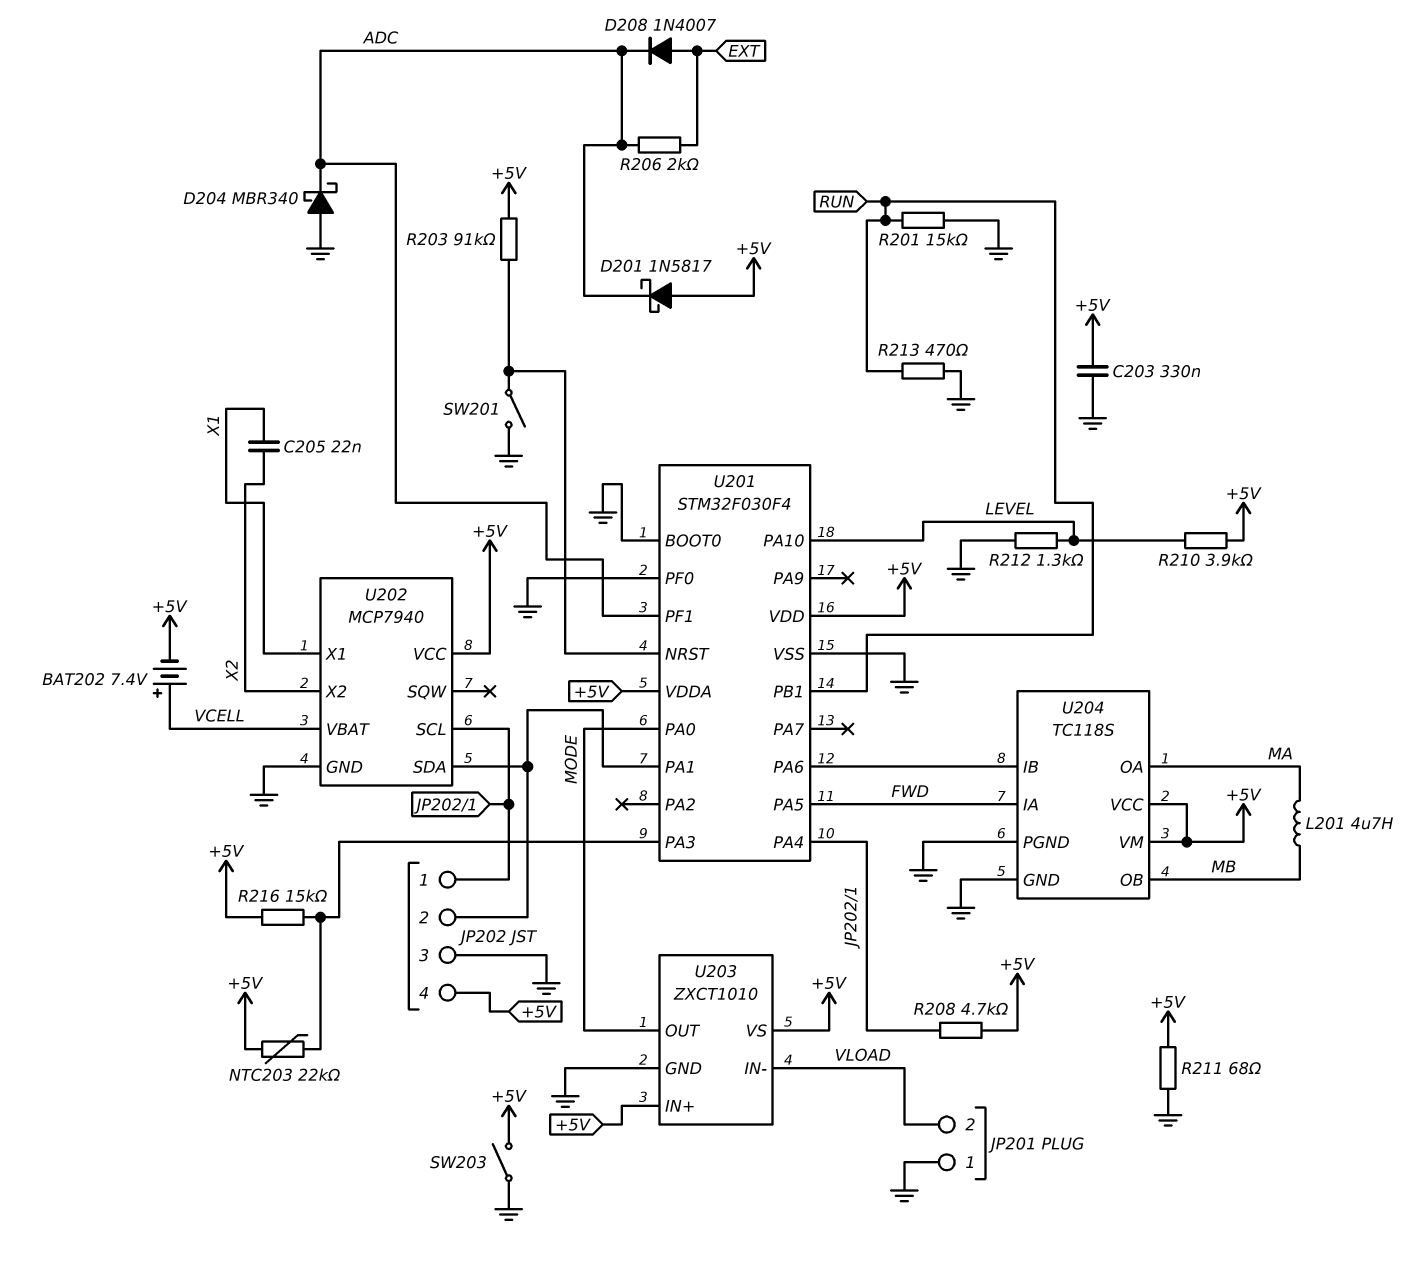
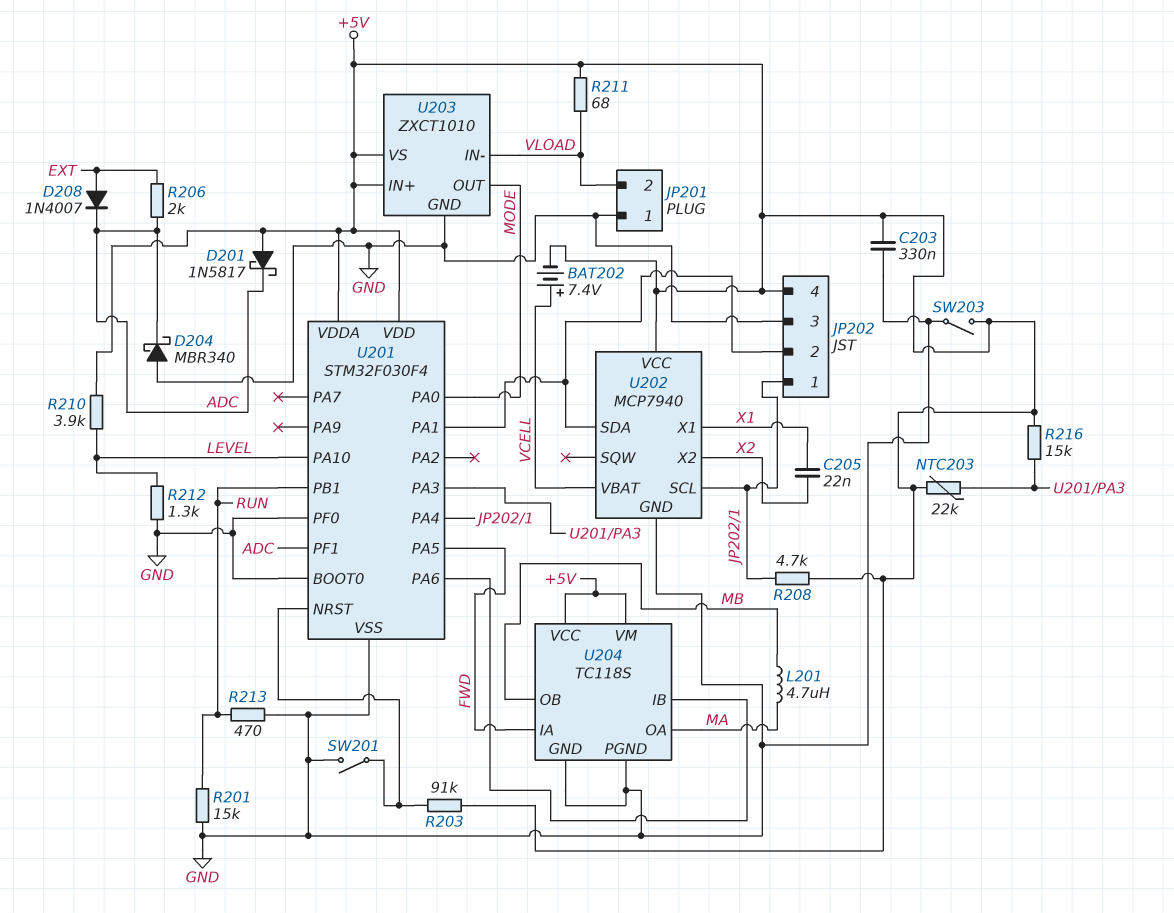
R211: 68 (+5V, GND) -> 68 (+5V, VLOAD)

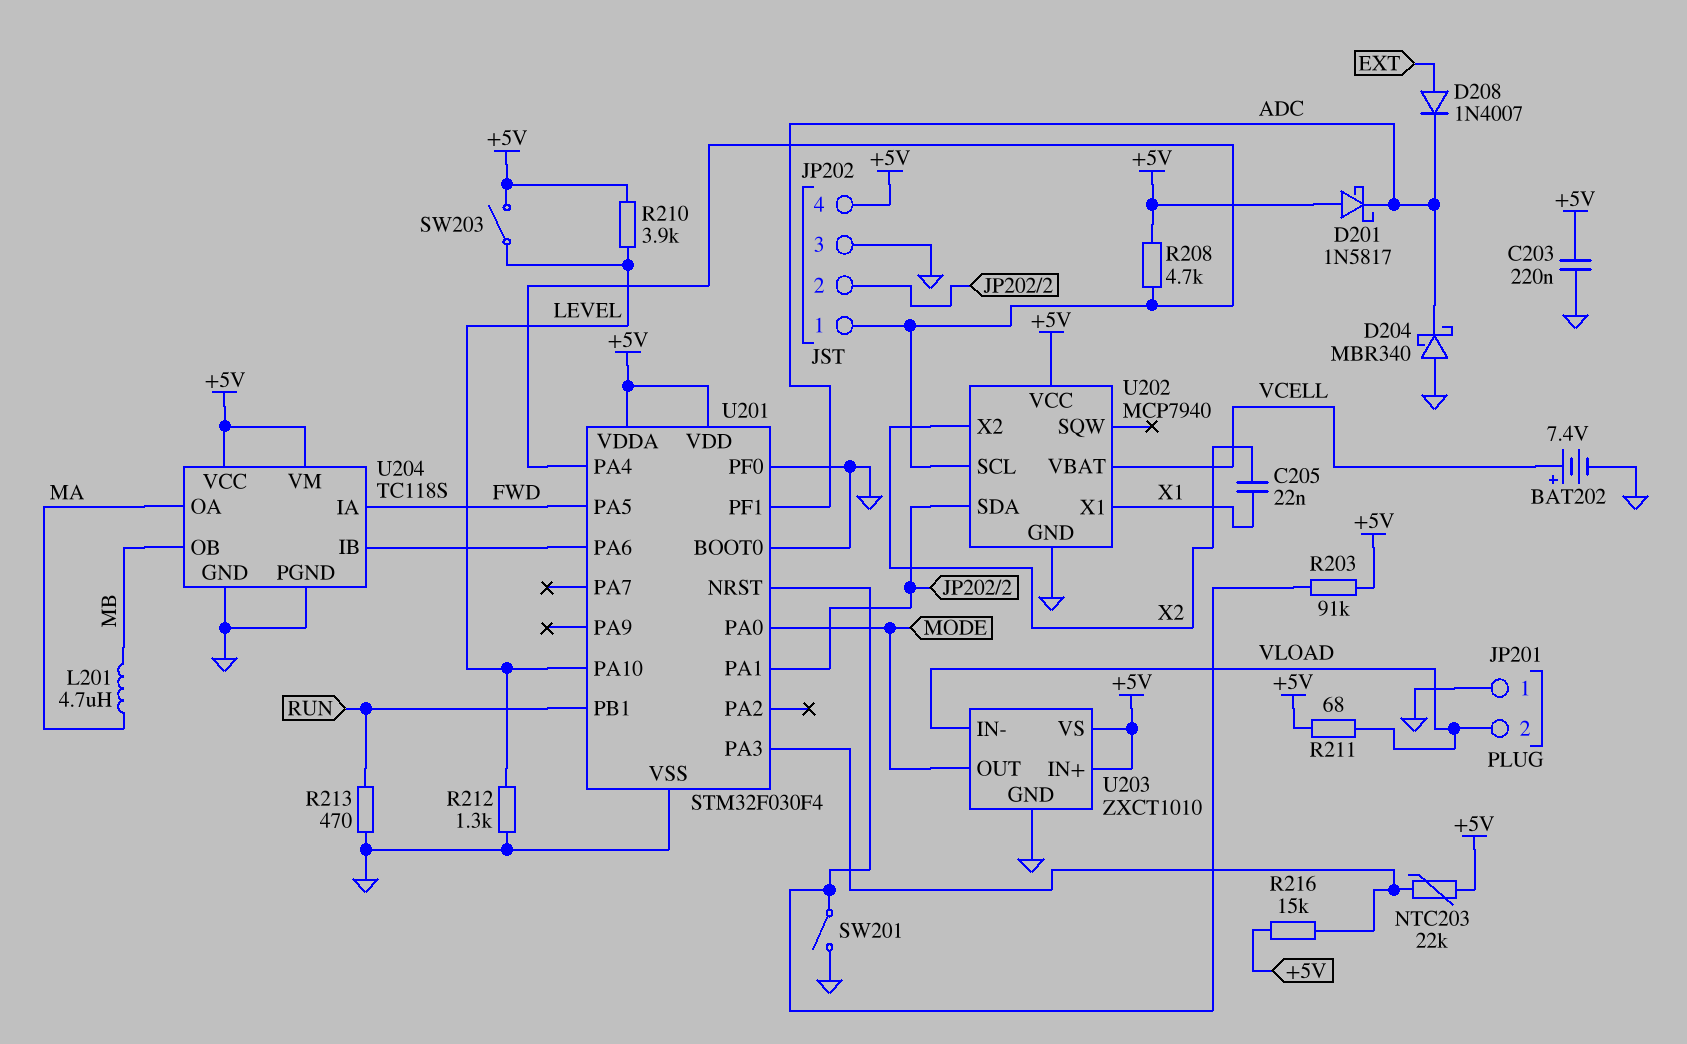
BAT202: 7.4V (plus VCELL, minus +5V) -> 7.4V (plus VCELL, minus GND)
C203: 330nF (+5V, GND) -> 220nF (+5V, GND)
R201: 15k (GND, RUN) -> none
R206: 2k (ADC, EXT) -> none
SW203: switch (+5V, GND) -> switch (+5V, LEVEL)

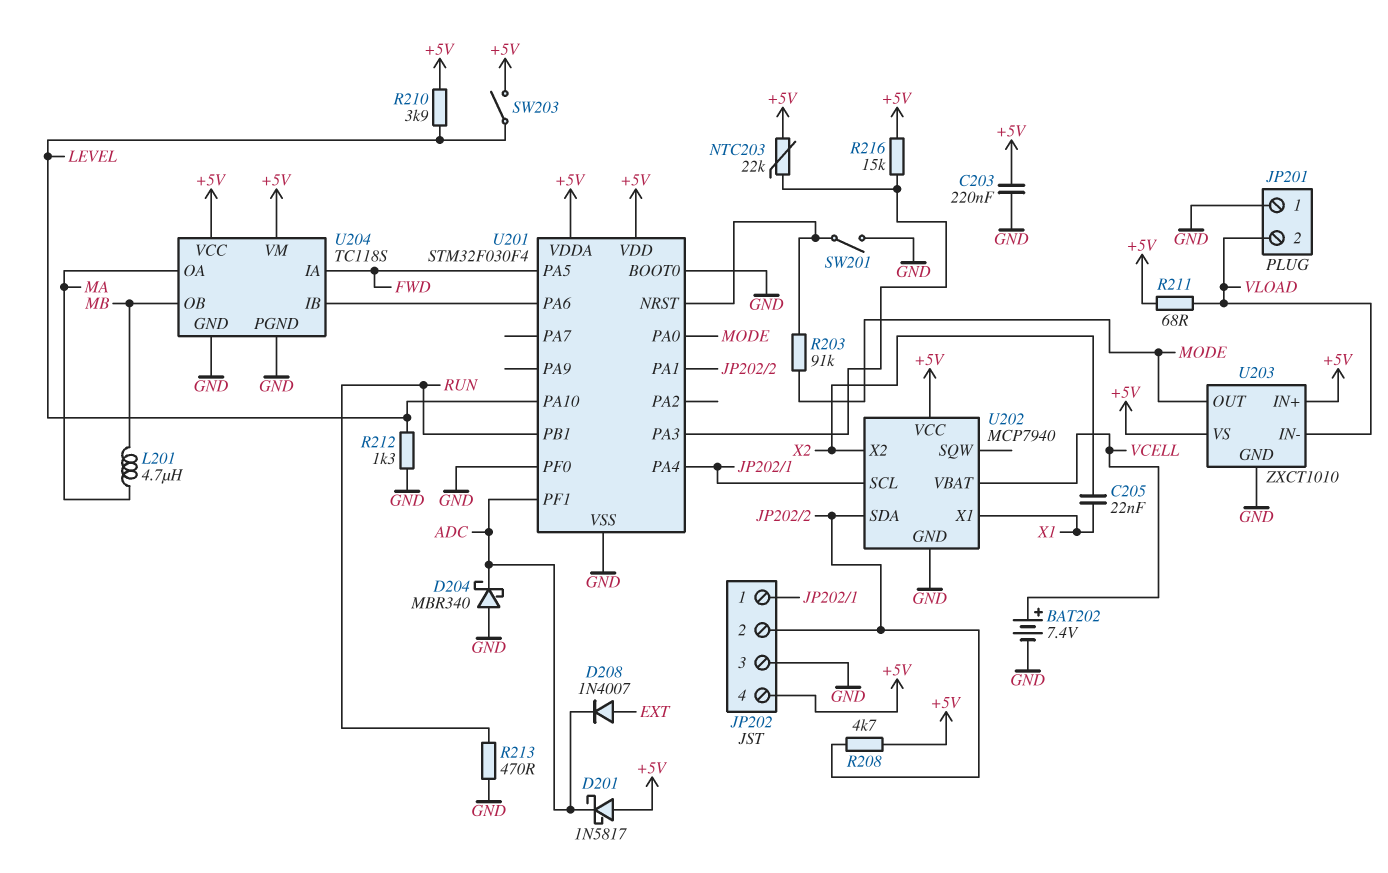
R203: 91k (+5V, U201/NRST) -> 91k (MODE, U201/NRST)
R208: 4.7k (+5V, JP202/1) -> 4.7k (+5V, JP202/2)

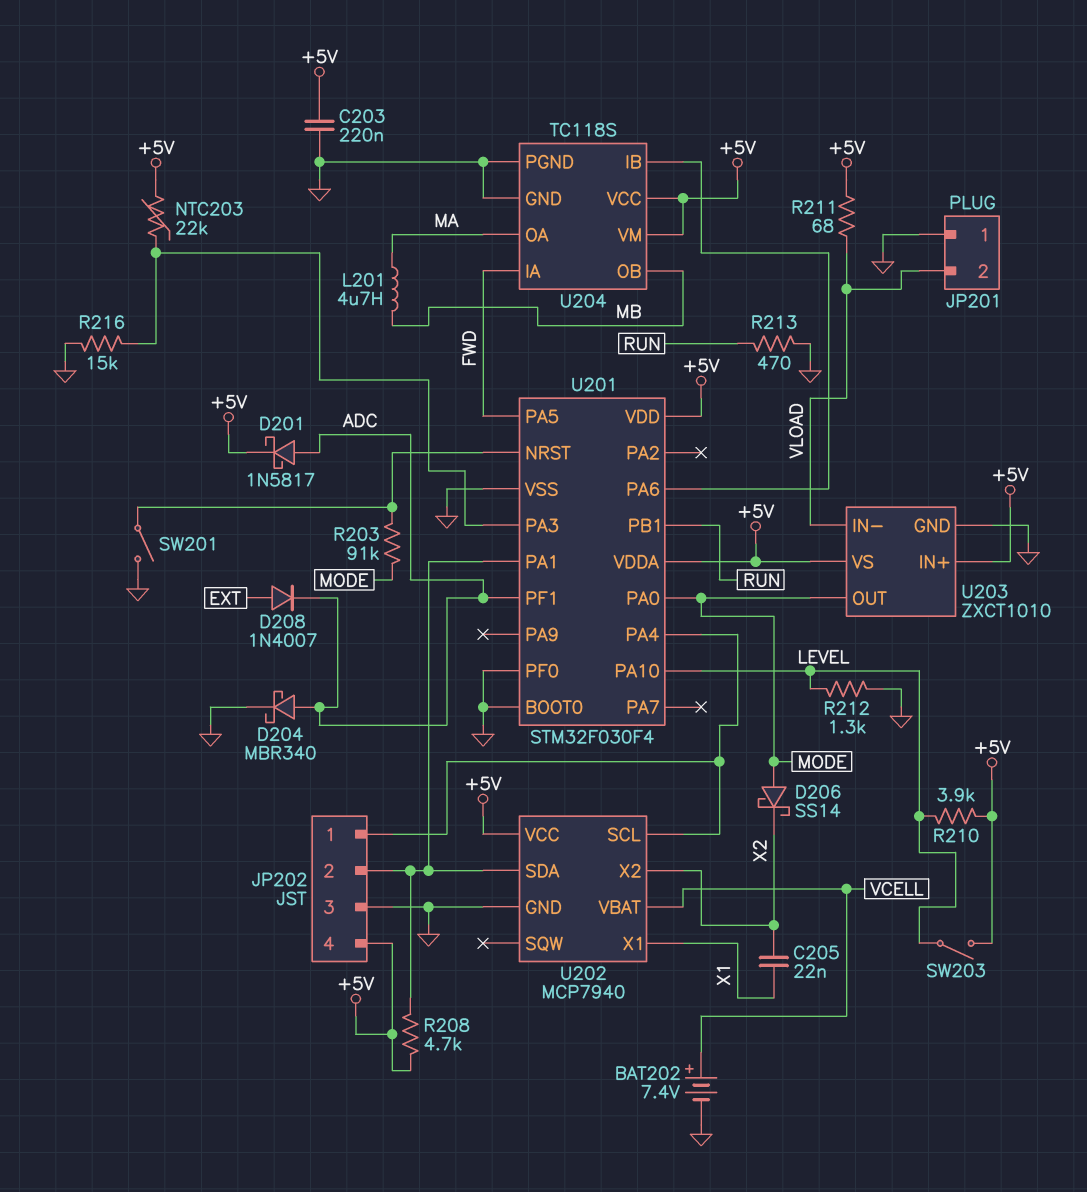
D201: schottky 1N5817 (A +5V, K ADC) -> schottky 1N5817 (A ADC, K +5V)
D204: schottky MBR340 (A GND, K ADC) -> schottky MBR340 (A ADC, K GND)
D206: none -> schottky SS14 (A MODE, K X2)
R216: 15k (+5V, U201/PA3) -> 15k (GND, U201/PA3)

